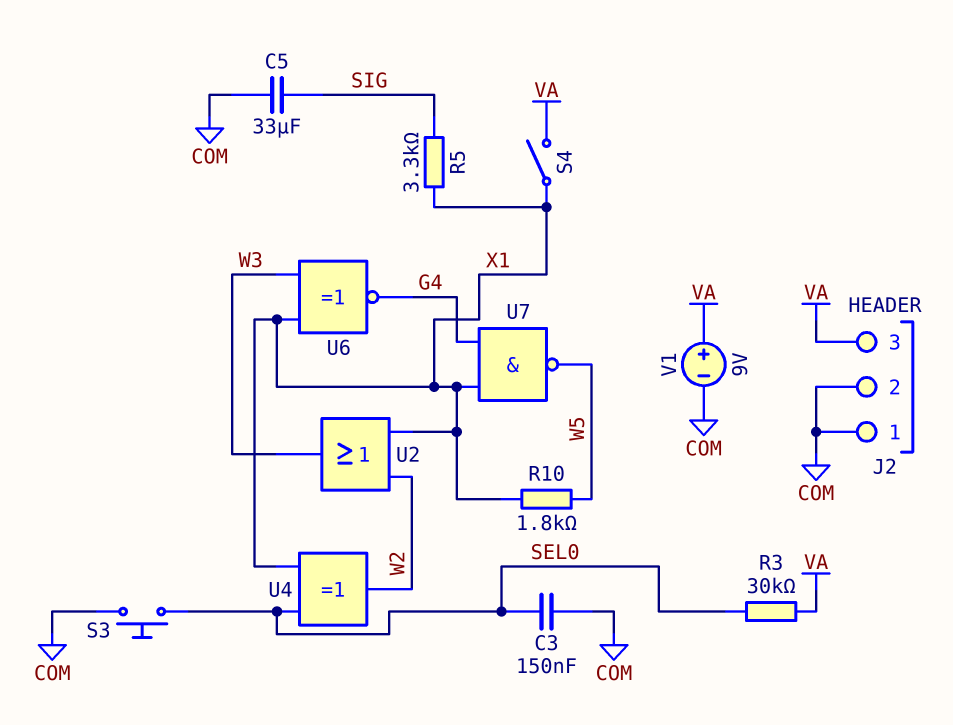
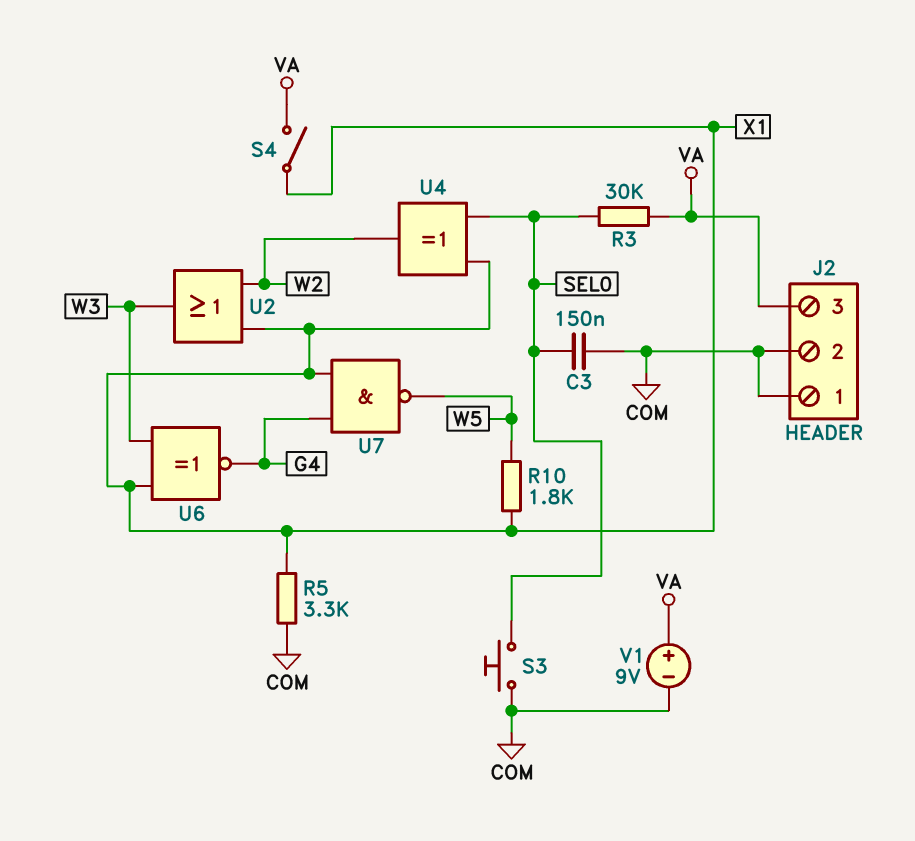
C5: 33uF (COM, SIG) -> none
R5: 3.3k (SIG, X1) -> 3.3k (COM, X1)

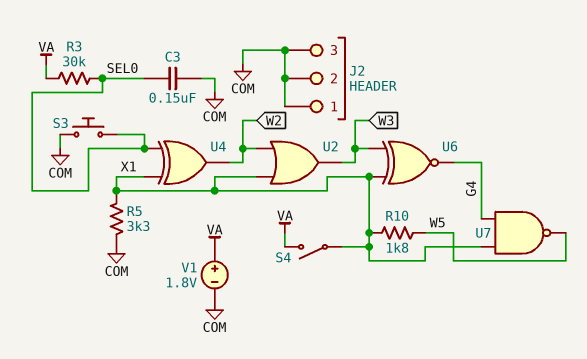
J2 pin 3: VA -> COM
V1: 9V (plus VA, minus COM) -> 1.8V (plus VA, minus COM)

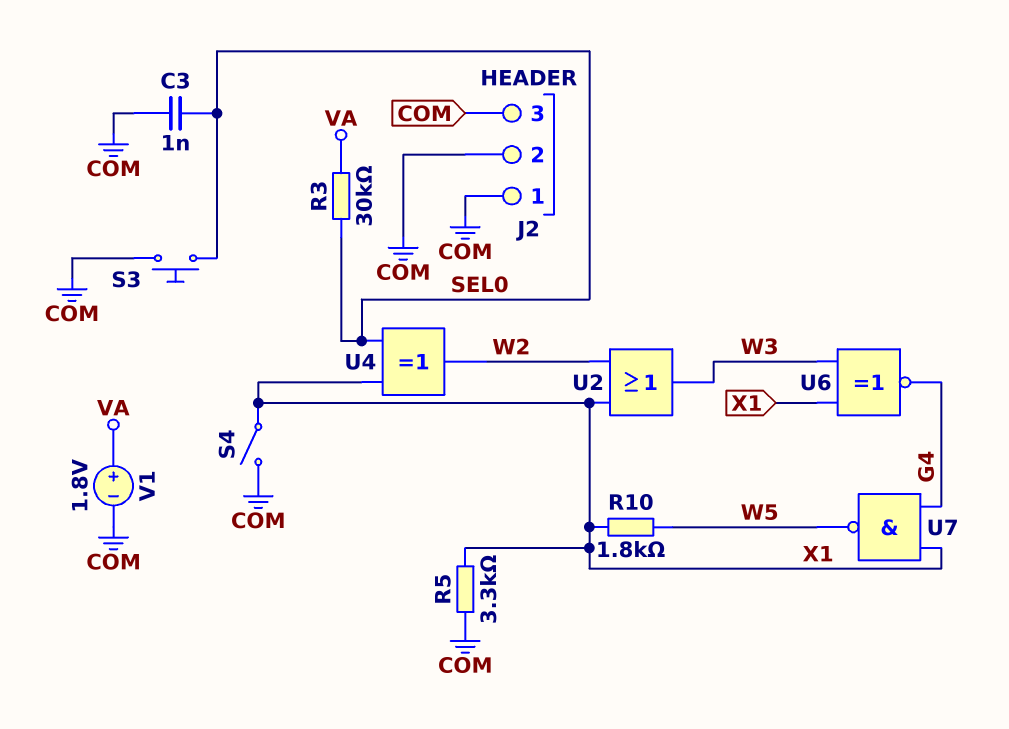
C3: 150nF (COM, SEL0) -> 1nF (COM, SEL0)
S4: switch (VA, X1) -> switch (COM, X1)

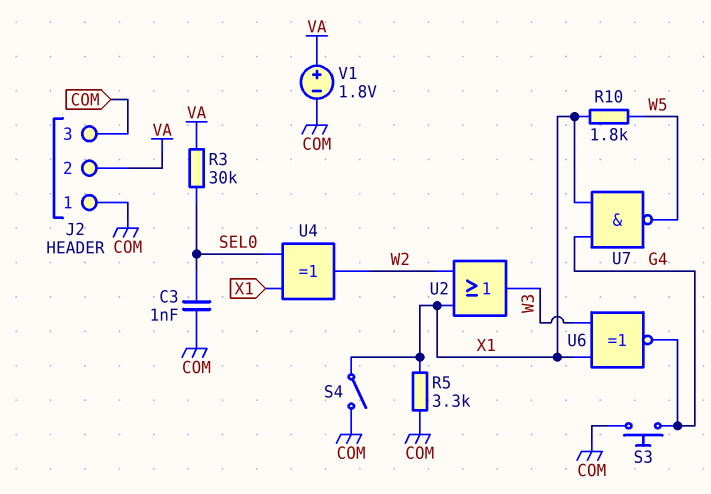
J2 pin 2: COM -> VA
S3: button (COM, SEL0) -> button (COM, G4)

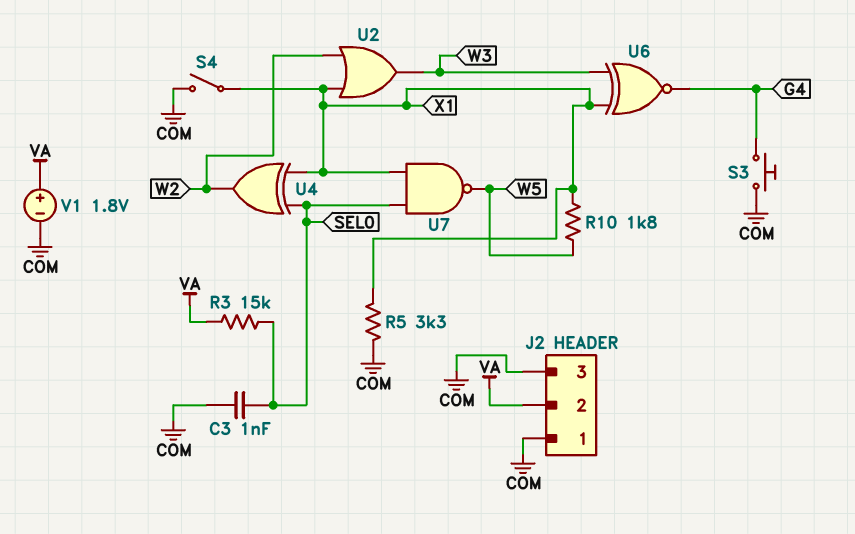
R3: 30k (SEL0, VA) -> 15k (SEL0, VA)
U7: NAND (in G4, in X1, out W5) -> NAND (in SEL0, in X1, out W5)

